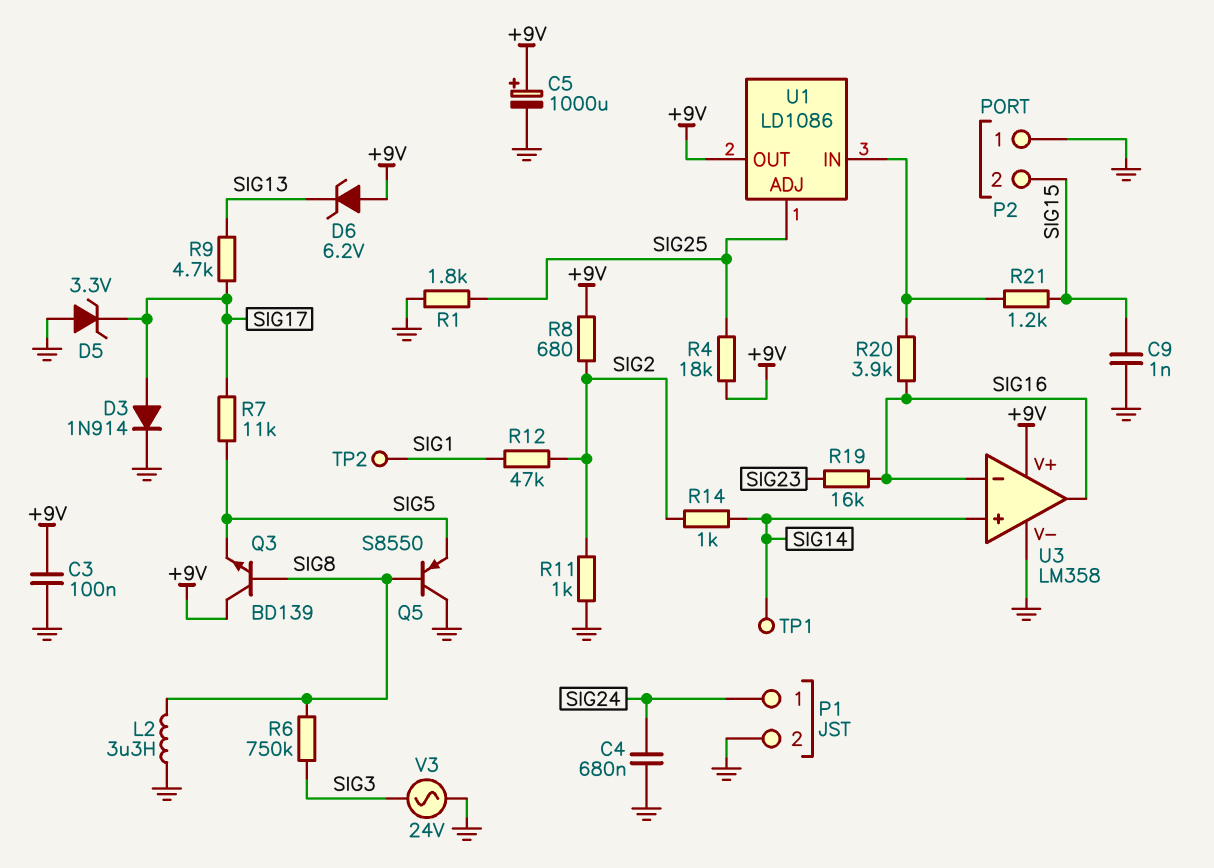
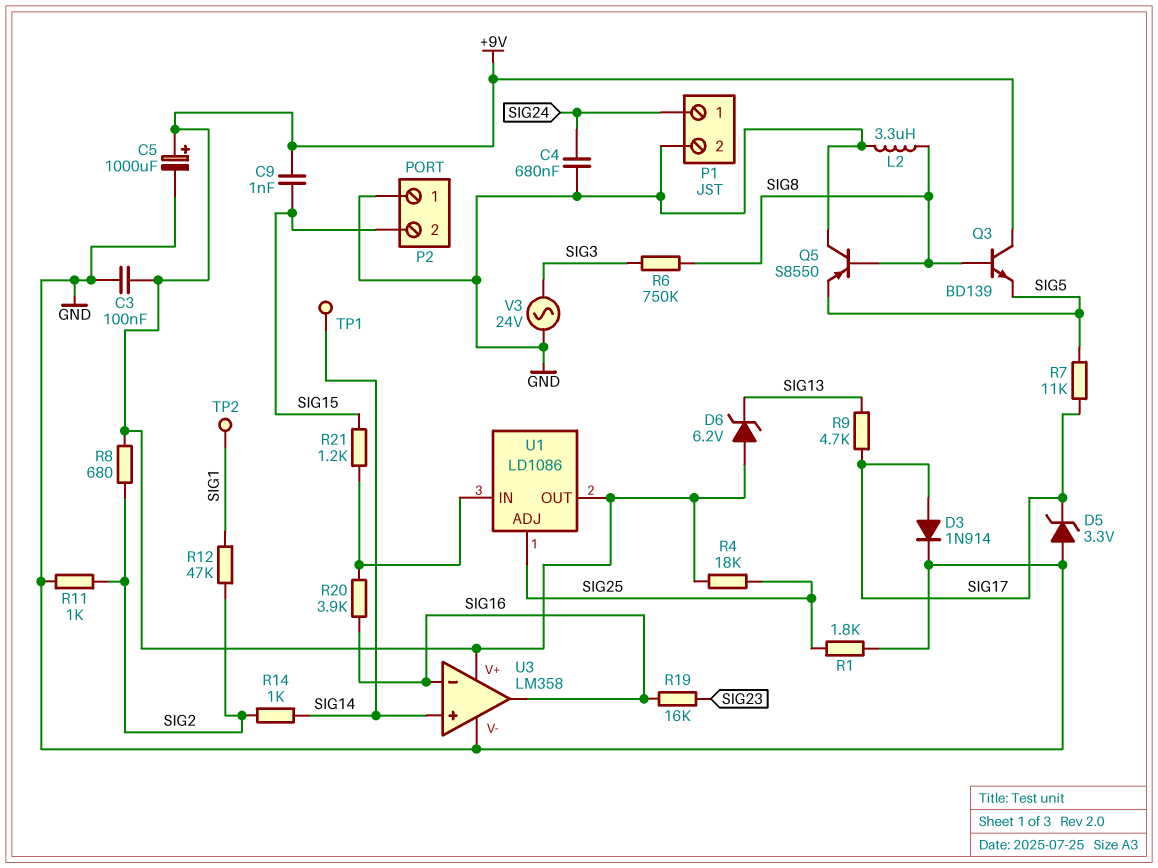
C9: 1nF (GND, SIG15) -> 1nF (+9V, SIG15)

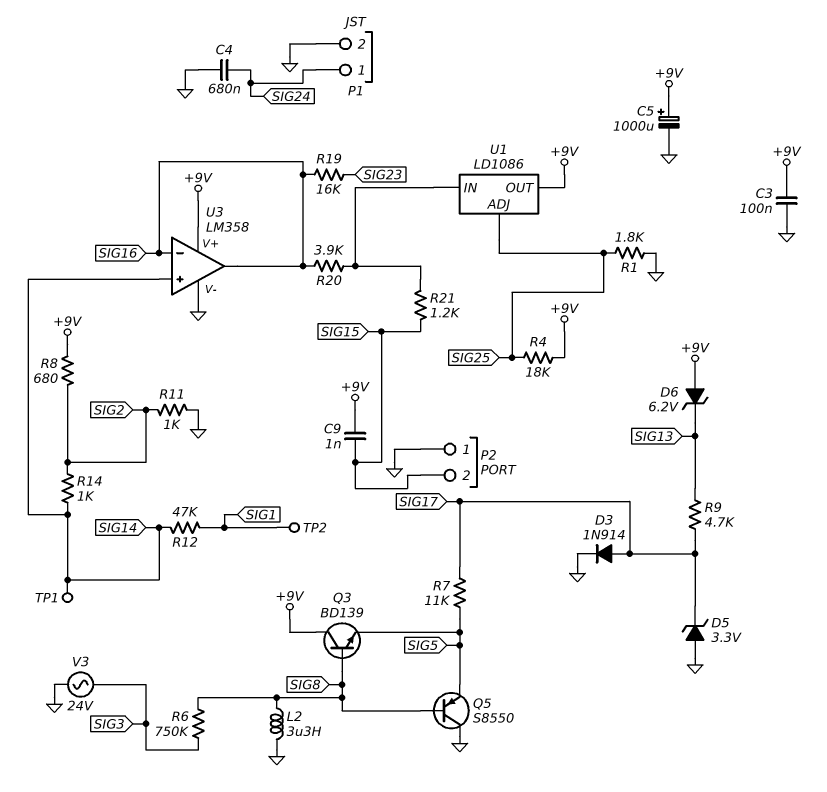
R12: 47k (SIG1, SIG2) -> 47k (SIG1, SIG14)

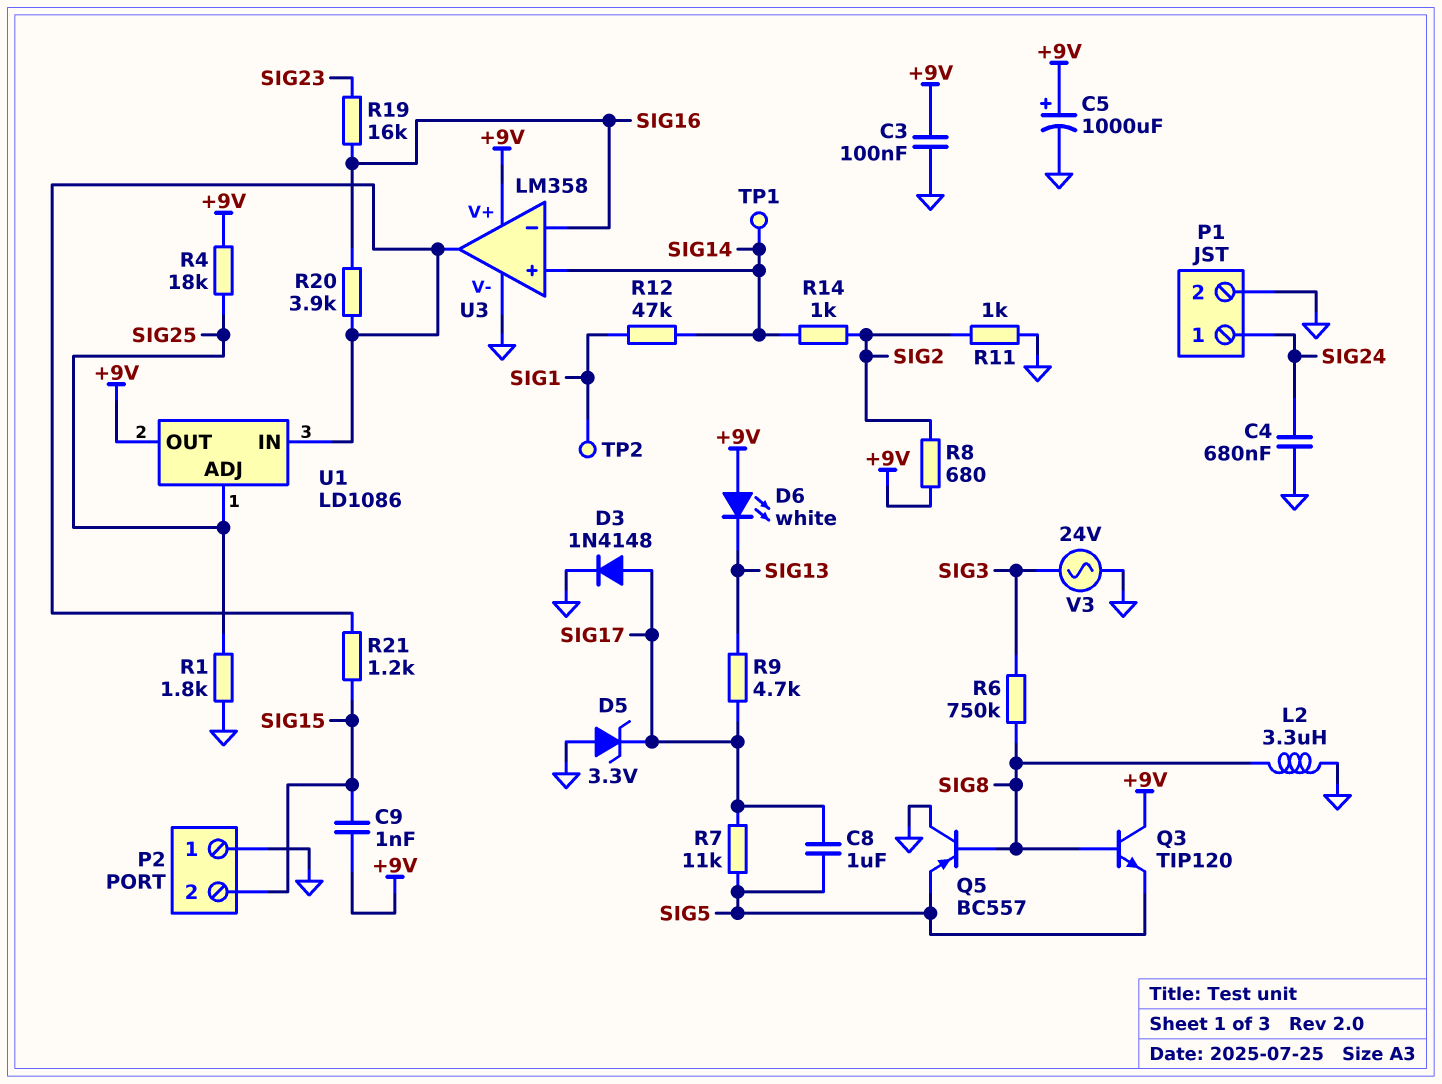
C8: none -> 1uF (SIG5, SIG17)
D3: diode 1N914 (A SIG17, K GND) -> diode 1N4148 (A SIG17, K GND)
D6: zener 6.2V (A +9V, K SIG13) -> LED white (A +9V, K SIG13)
Q3: NPN BD139 (B SIG8, C +9V, E SIG5) -> NPN TIP120 (B SIG8, C +9V, E SIG5)
Q5: PNP S8550 (B SIG8, C GND, E SIG5) -> PNP BC557 (B SIG8, C GND, E SIG5)
U3 pin out: SIG16 -> U1/IN

